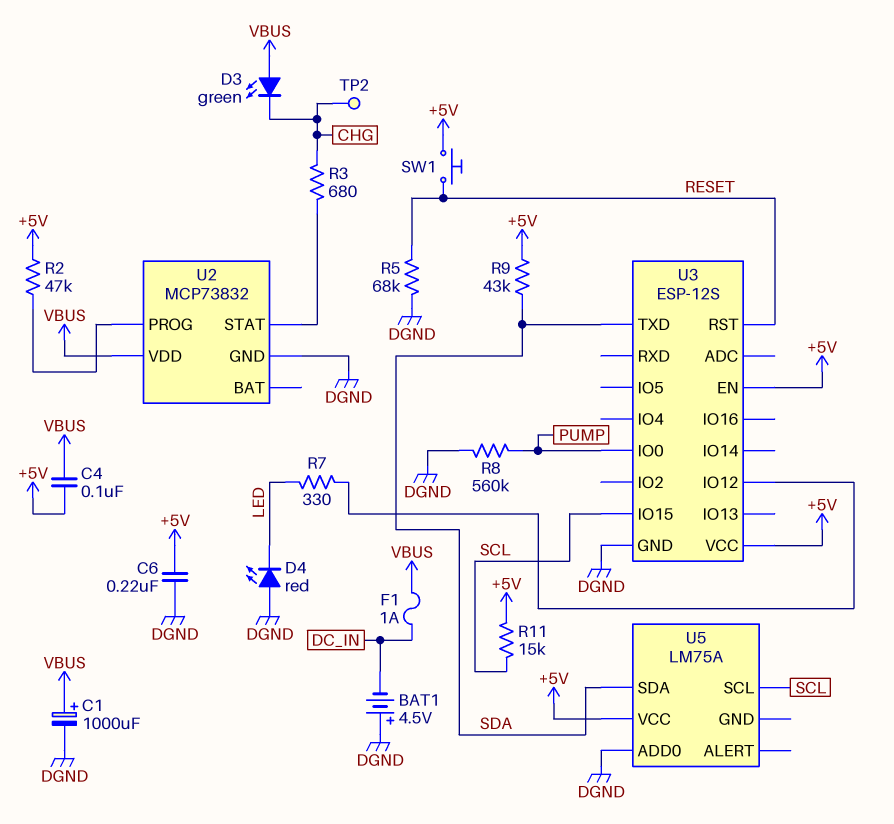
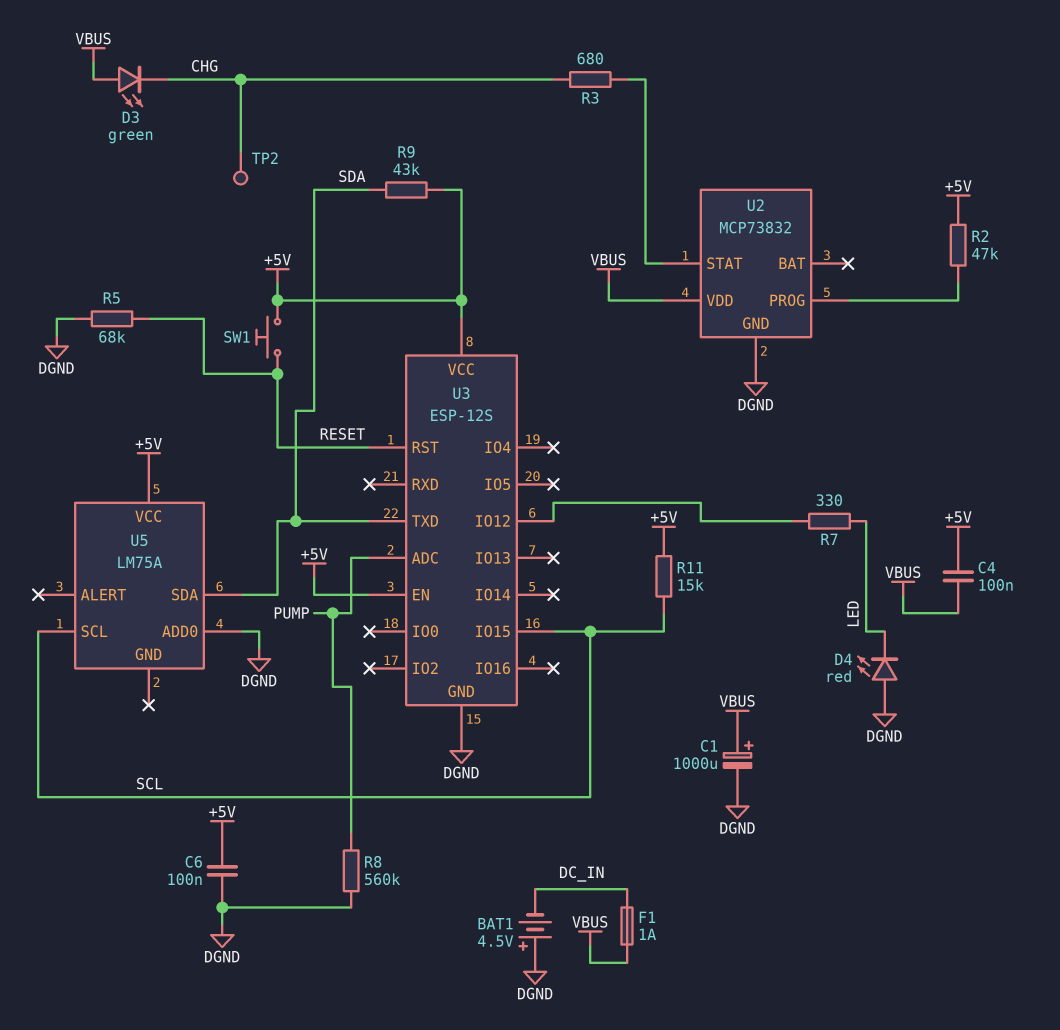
C6: 220nF (+5V, DGND) -> 100nF (+5V, DGND)
U3 pin ADC: none -> PUMP
U3 pin IO0: PUMP -> none

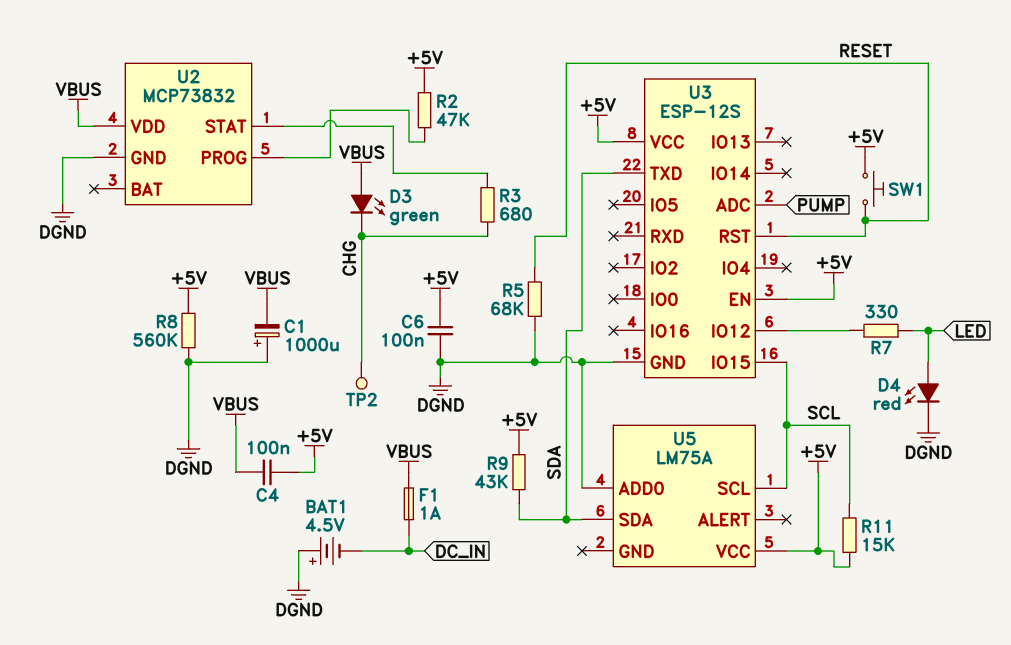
C1: 1000uF (plus VBUS, minus DGND) -> 1000uF (plus DGND, minus VBUS)
D4: LED red (A DGND, K LED) -> LED red (A LED, K DGND)
R8: 560k (DGND, PUMP) -> 560k (+5V, DGND)

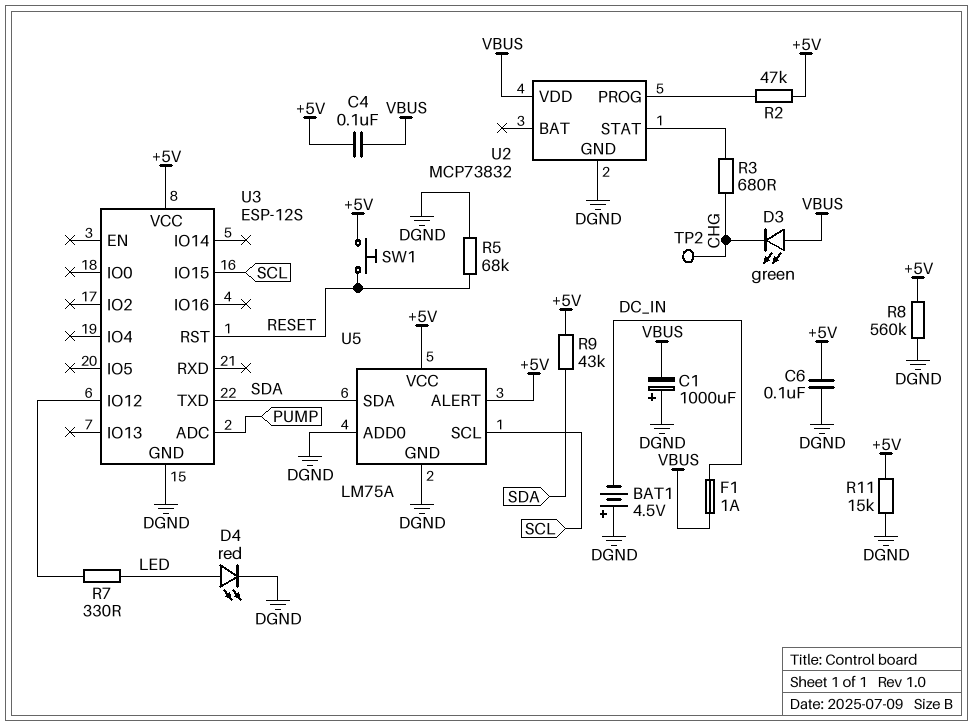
R11: 15k (+5V, SCL) -> 15k (+5V, DGND)
U3 pin EN: +5V -> none
U5 pin ALERT: none -> +5V
U5 pin GND: none -> DGND

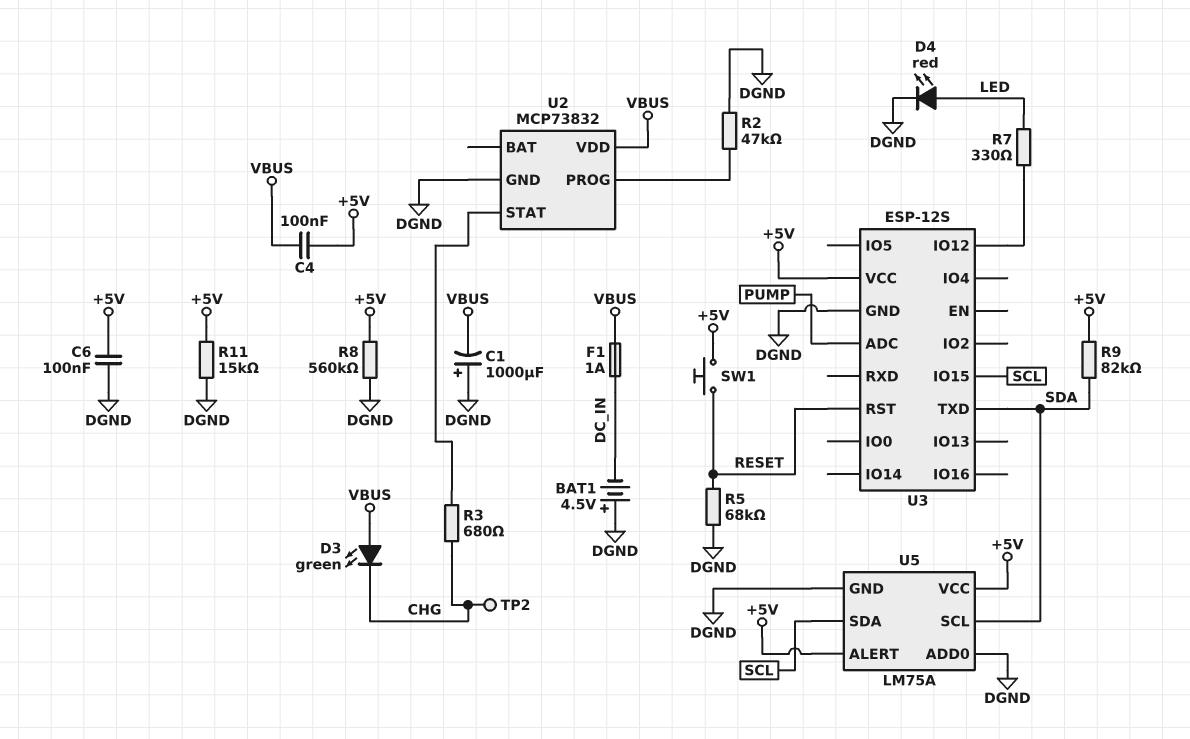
R2: 47k (+5V, U2/PROG) -> 47k (DGND, U2/PROG)
R9: 43k (+5V, SDA) -> 82k (+5V, SDA)
U5 pin SCL: SCL -> SDA
U5 pin SDA: SDA -> SCL

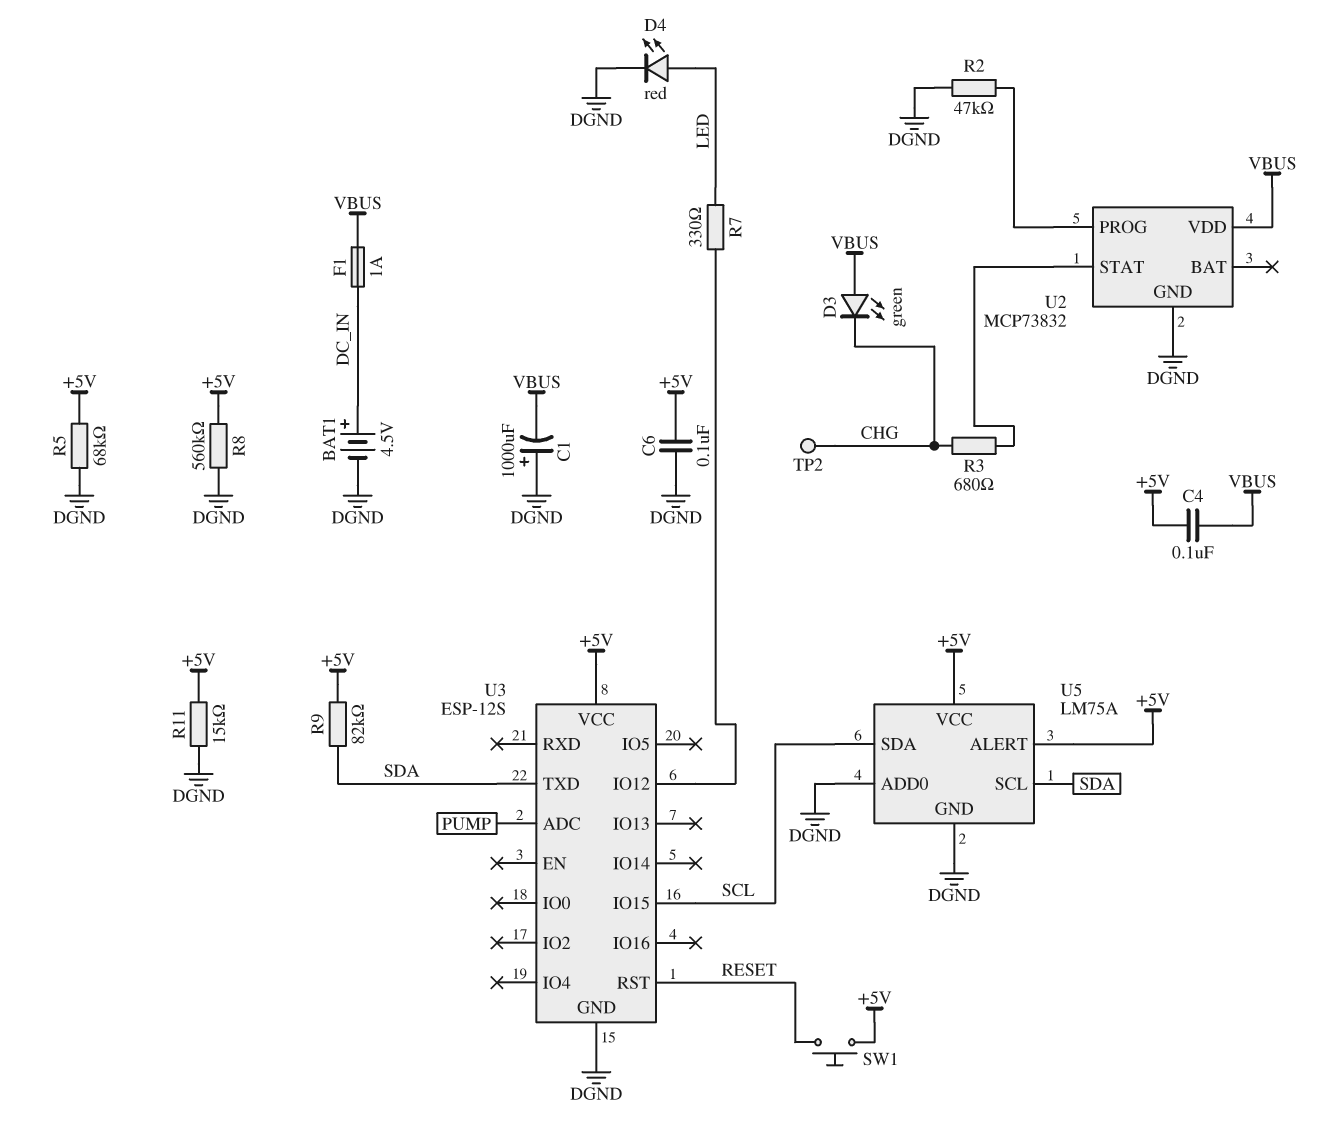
BAT1: 4.5V (plus DGND, minus DC_IN) -> 4.5V (plus DC_IN, minus DGND)
R5: 68k (DGND, RESET) -> 68k (+5V, DGND)

